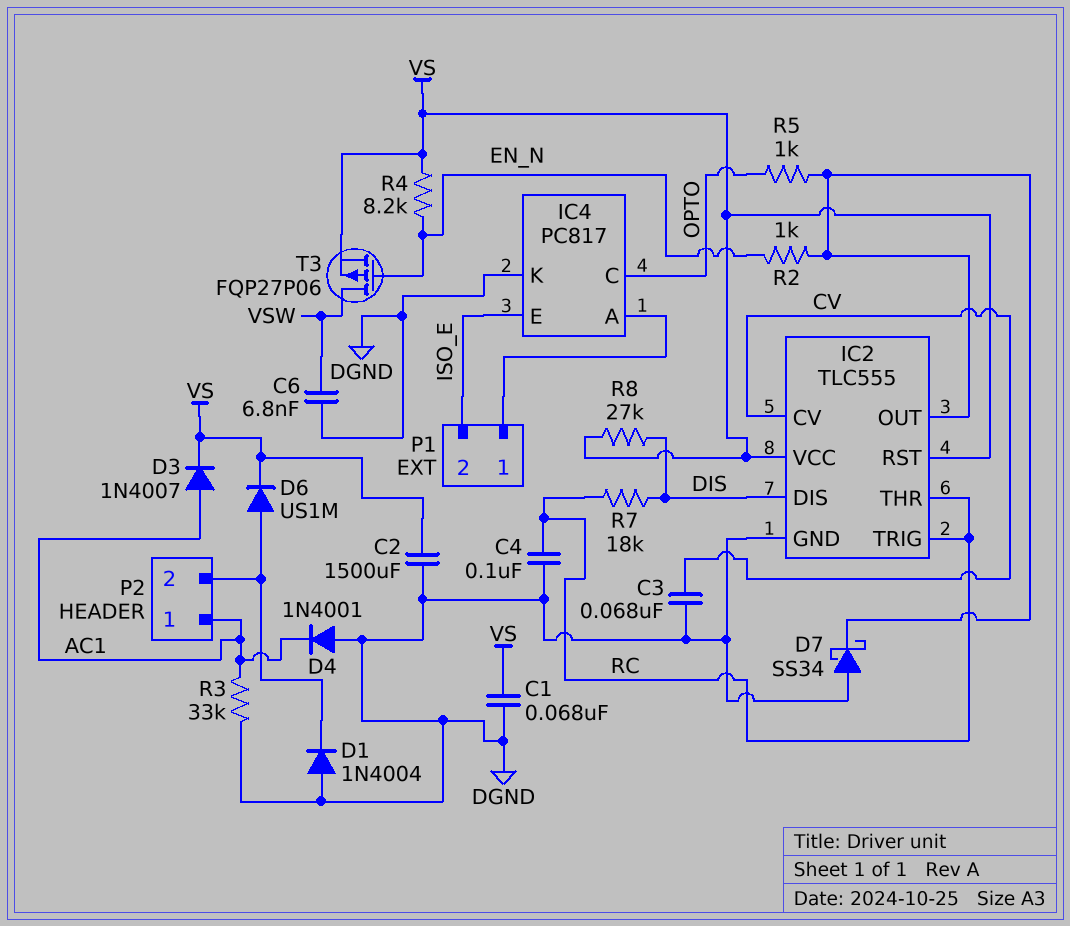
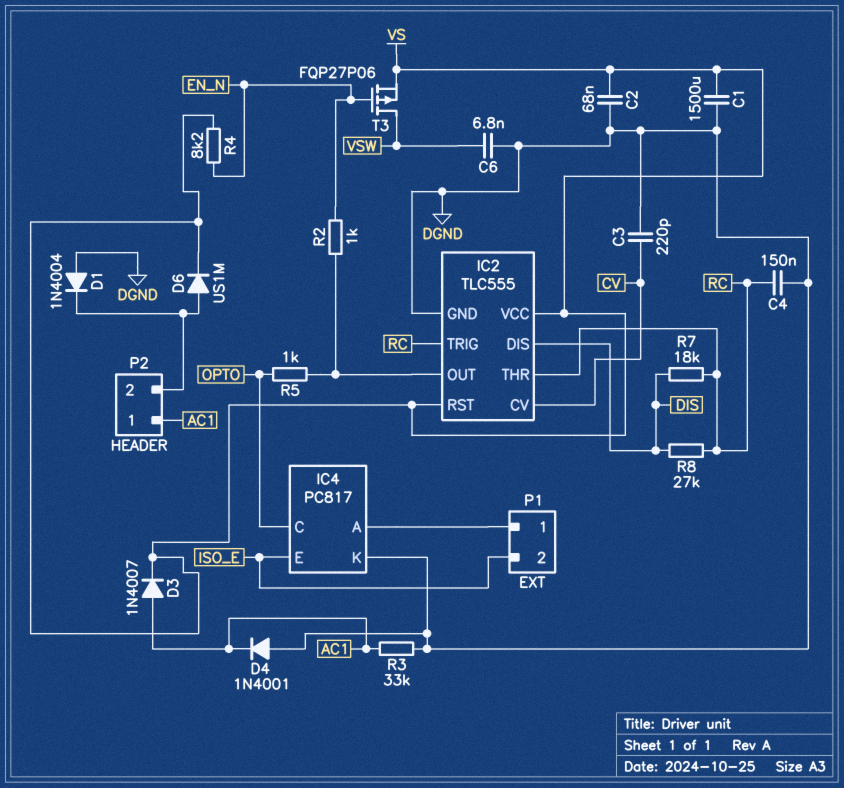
C1: 68nF (DGND, VS) -> 1500uF (DGND, VS)
C2: 1500uF (DGND, VS) -> 68nF (DGND, VS)
C3: 68nF (CV, DGND) -> 220pF (CV, DGND)
C4: 100nF (DGND, RC) -> 150nF (DGND, RC)
D7: schottky SS34 (A DGND, K IC2/OUT) -> none
R8: 27k (DIS, VS) -> 27k (DIS, RC)

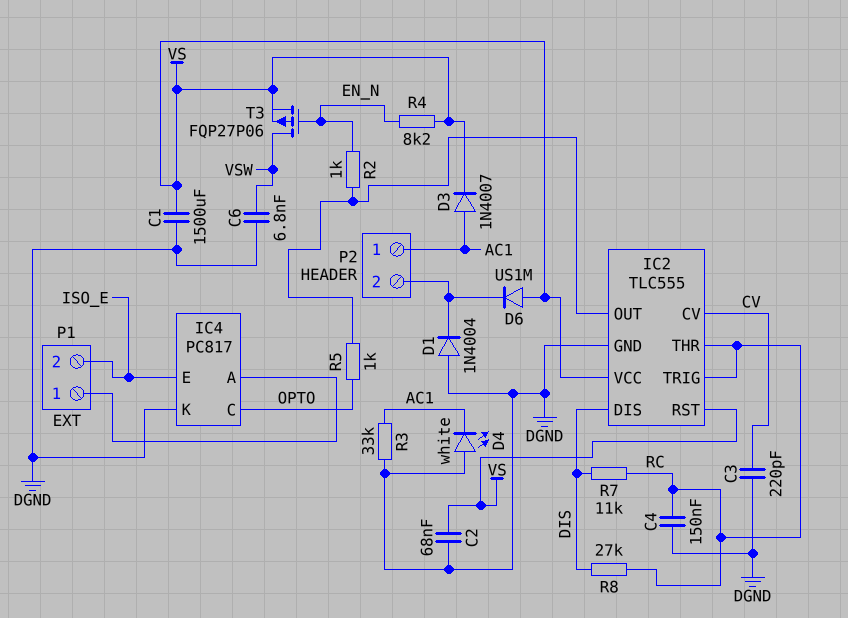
D4: diode 1N4001 (A DGND, K AC1) -> LED white (A DGND, K AC1)
D6: diode US1M (A P2/2, K VS) -> diode US1M (A VS, K P2/2)
R7: 18k (DIS, RC) -> 11k (DIS, RC)

